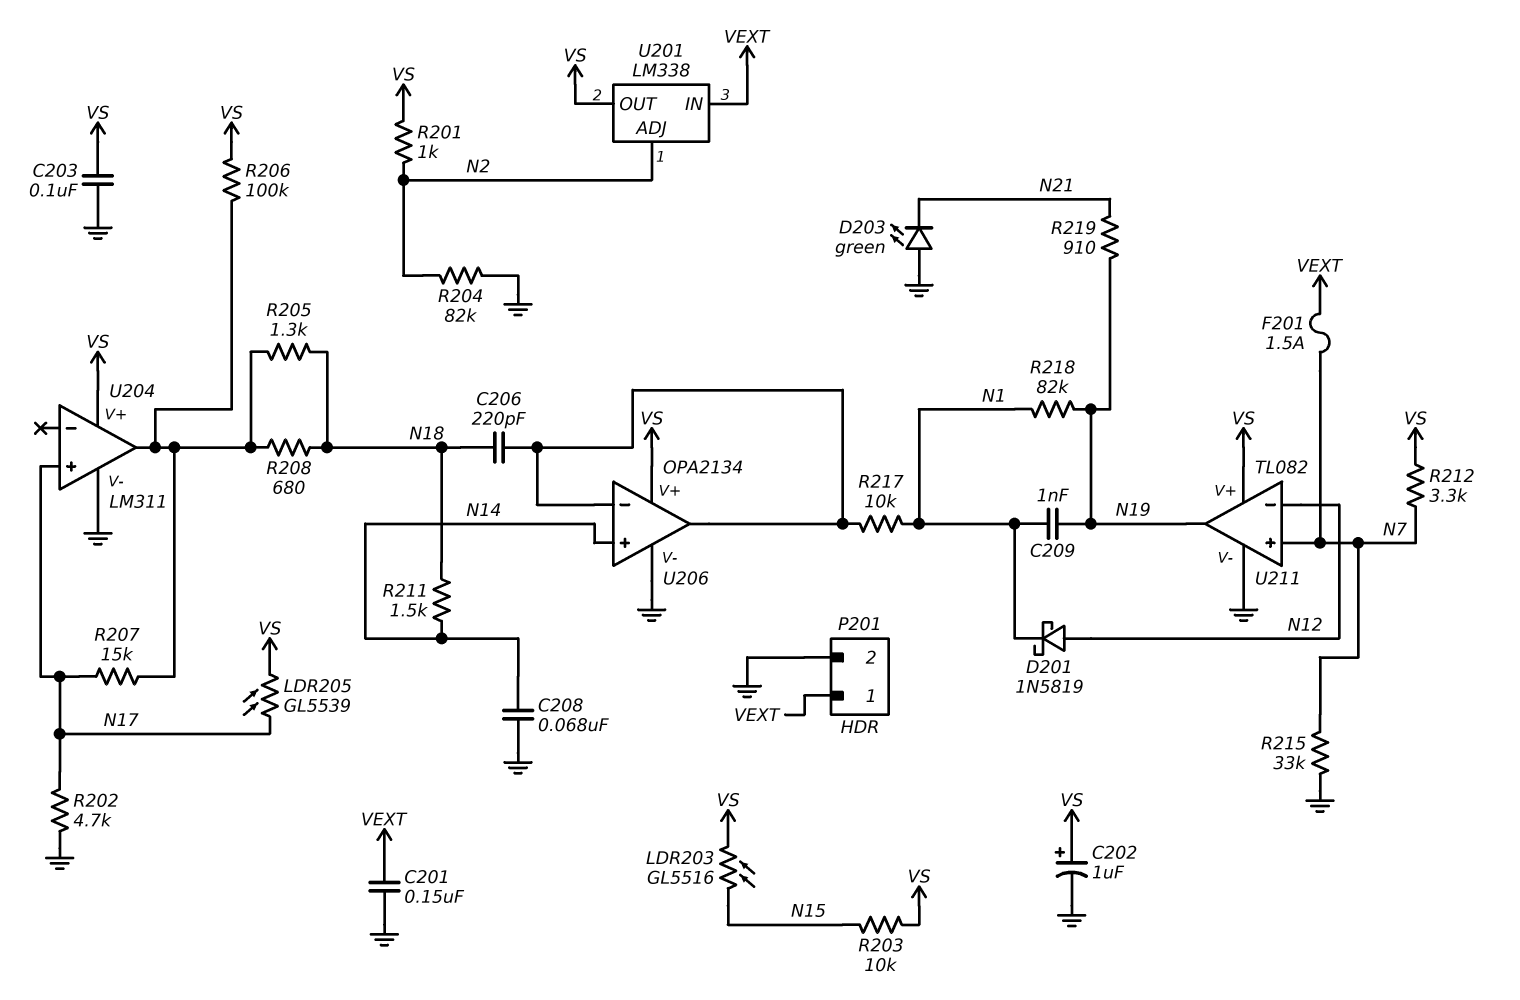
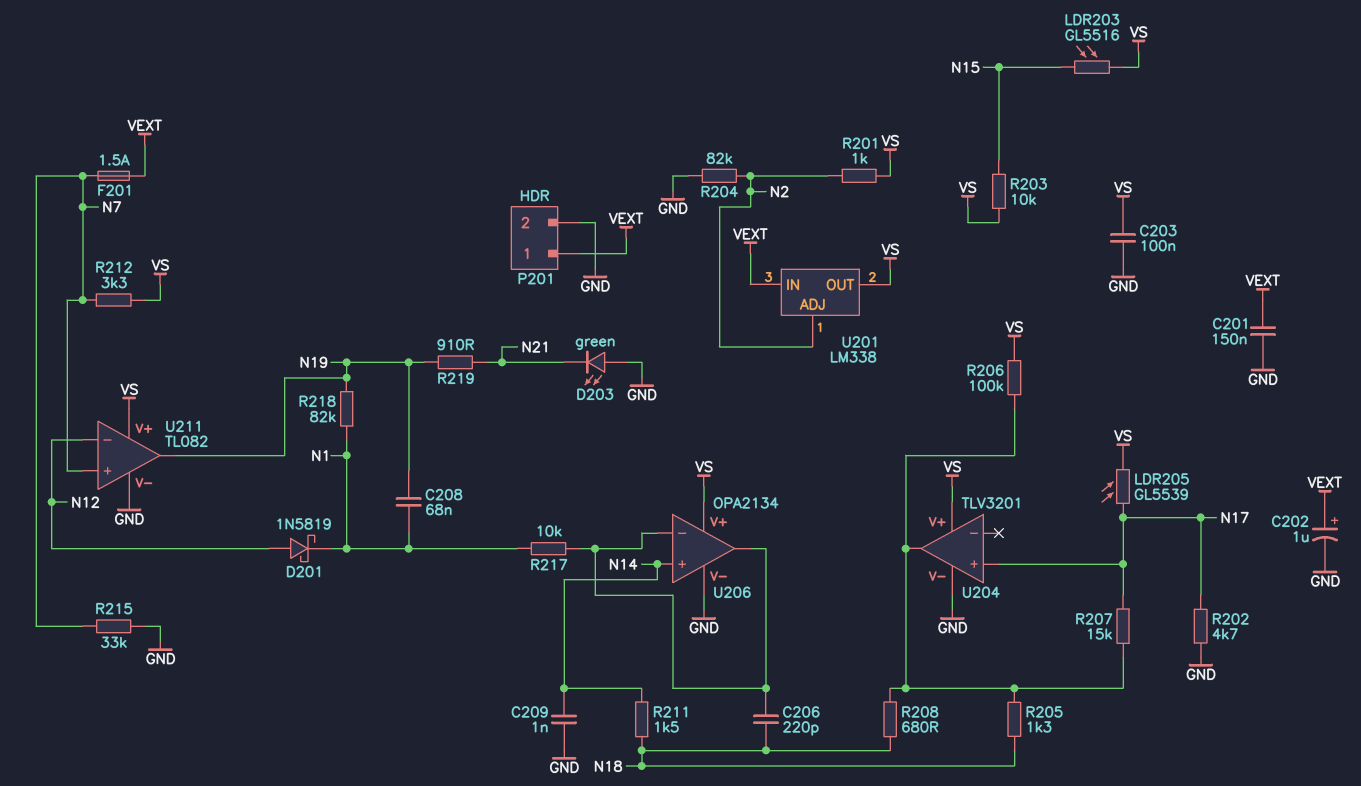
C202: 1uF (plus VS, minus GND) -> 1uF (plus VEXT, minus GND)
C208: 68nF (GND, N14) -> 68nF (N1, N19)
C209: 1nF (N1, N19) -> 1nF (GND, N14)
U204: LM311 -> TLV3201

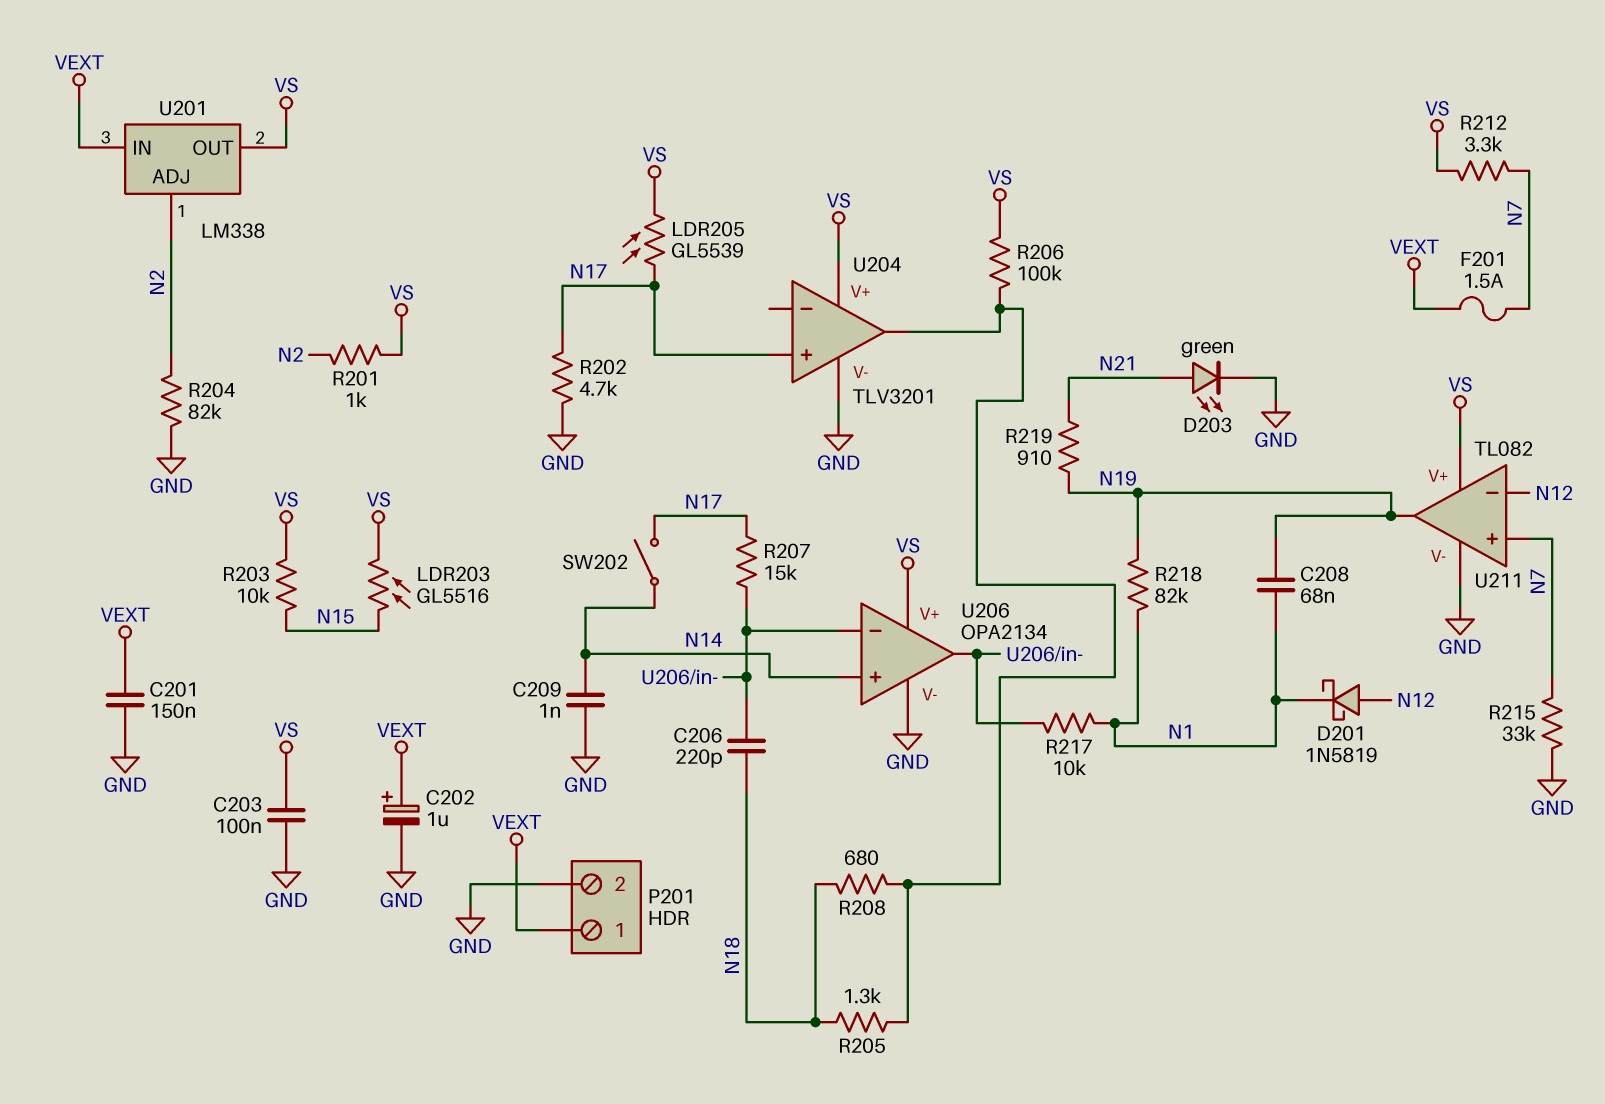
D203: LED green (A GND, K N21) -> LED green (A N21, K GND)
R207: 15k (N17, U204/out) -> 15k (N17, U206/in-)
R211: 1.5k (N14, N18) -> none
SW202: none -> switch (N14, N17)

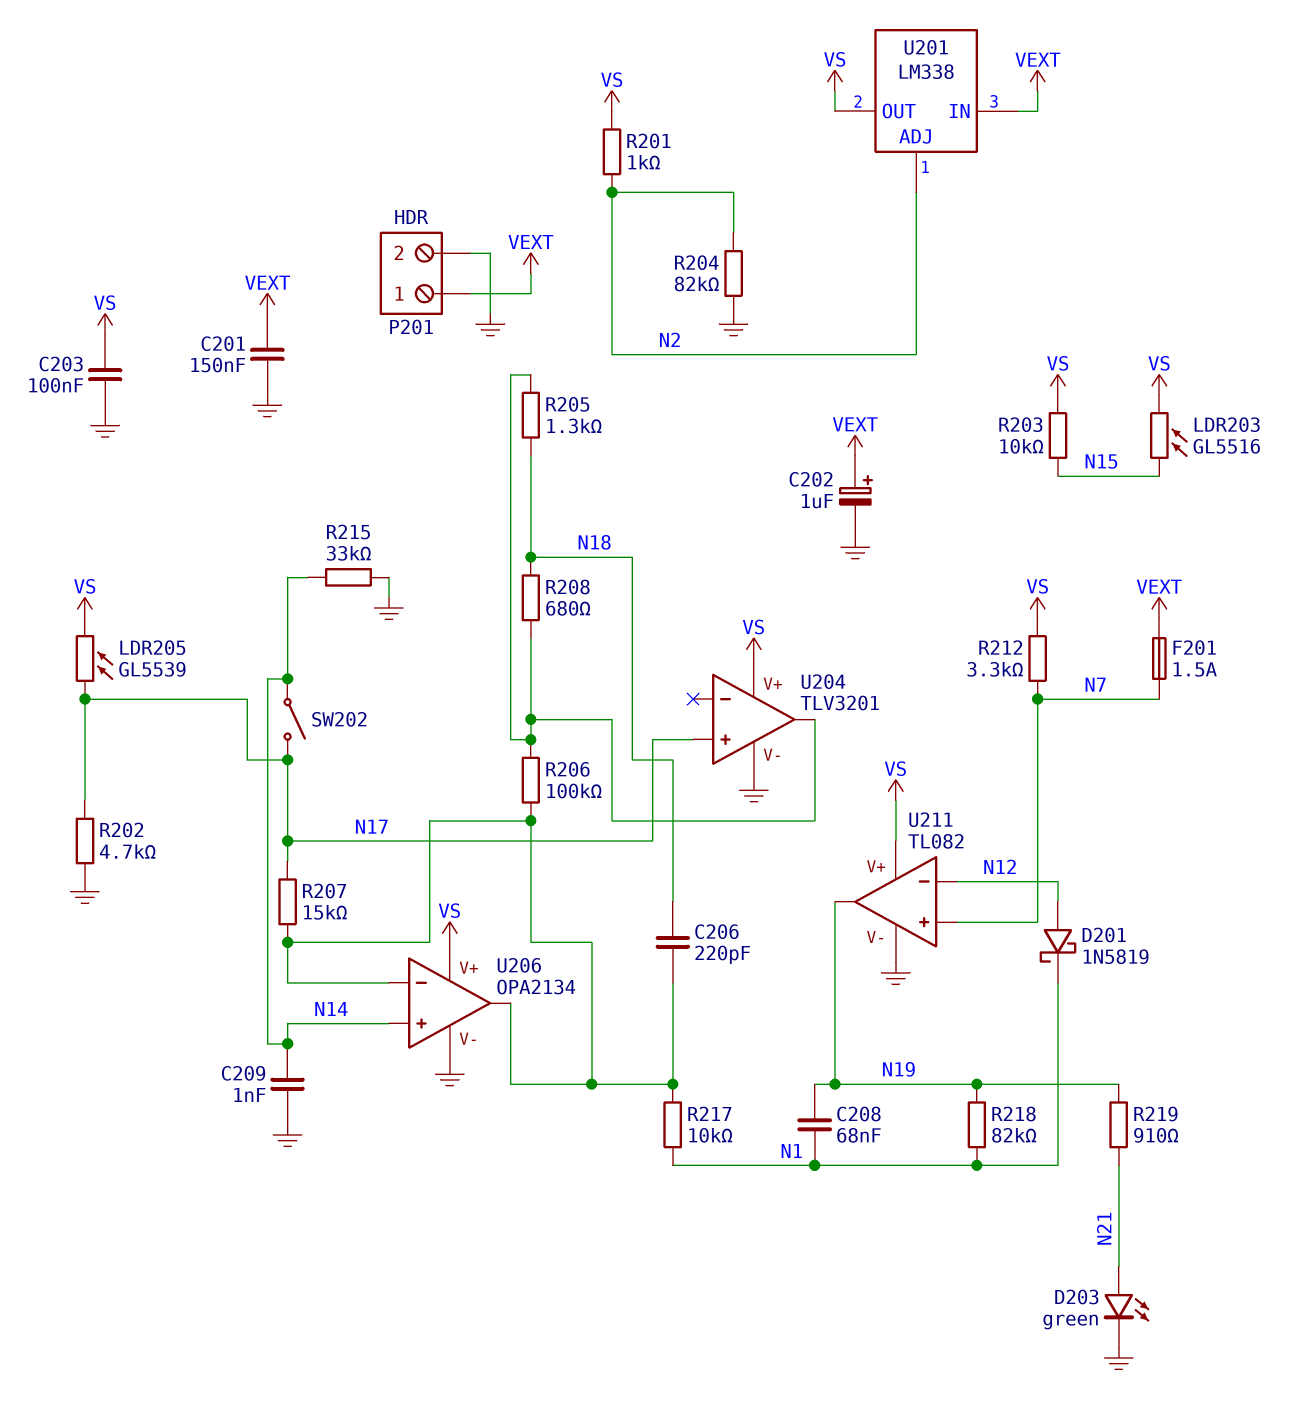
R206: 100k (U204/out, VS) -> 100k (U204/out, U206/in-)
R215: 33k (GND, N7) -> 33k (GND, N14)

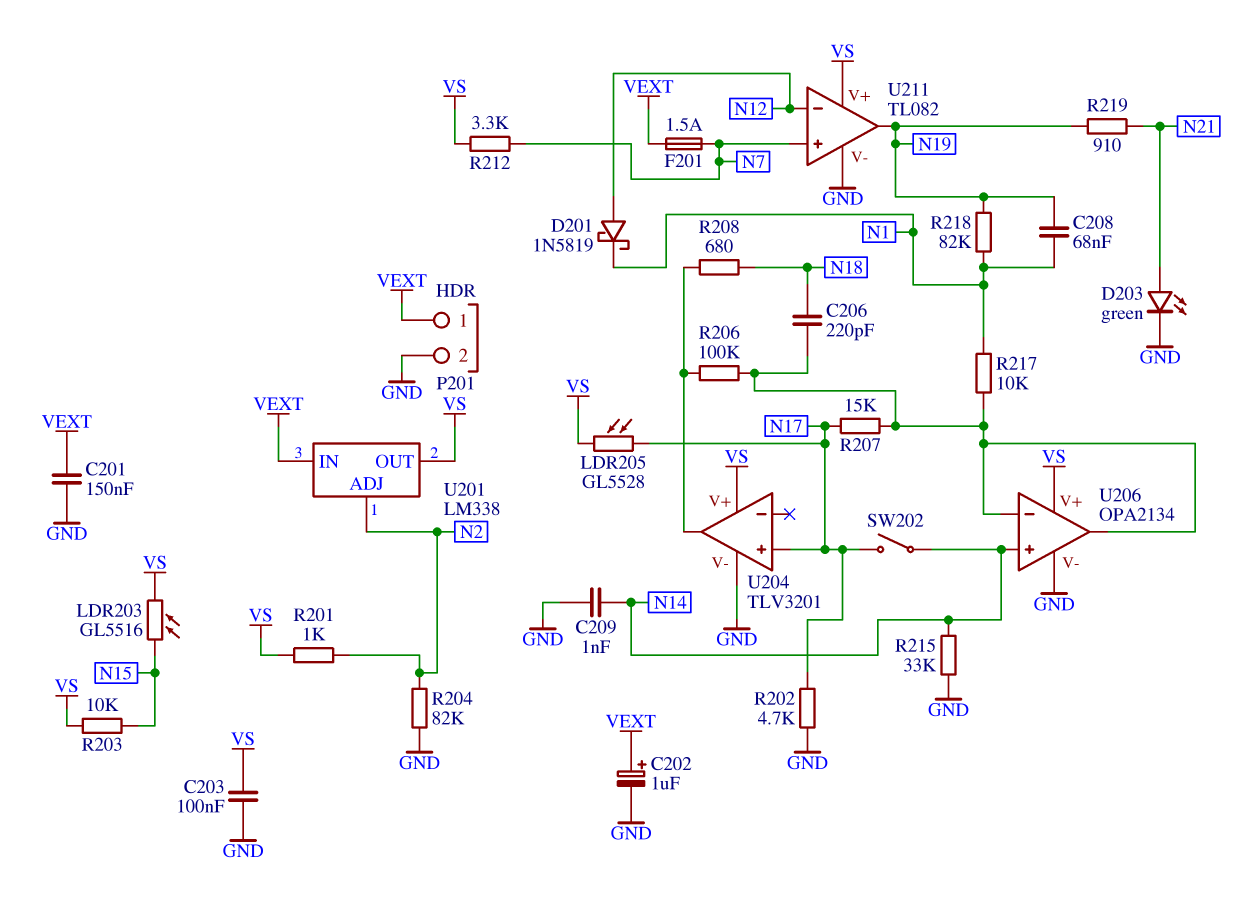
LDR205: GL5539 (N17, VS) -> GL5528 (N17, VS)
R205: 1.3k (N18, U204/out) -> none

